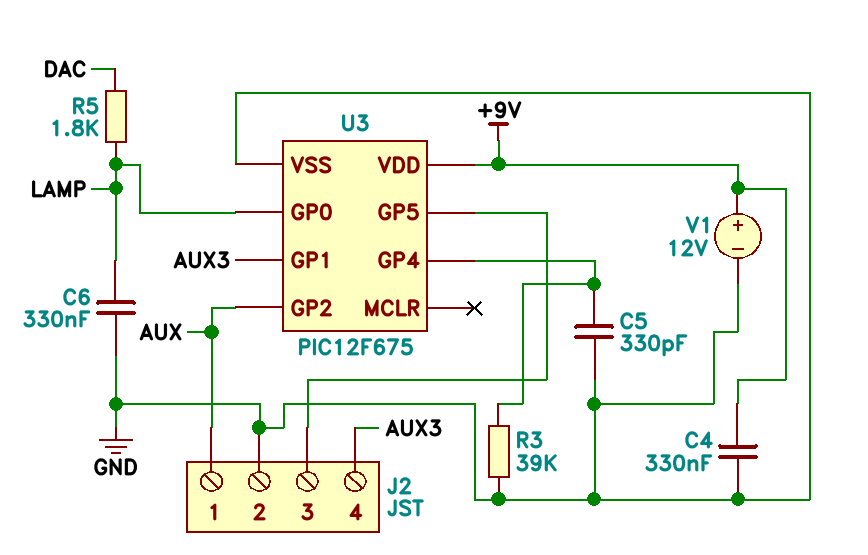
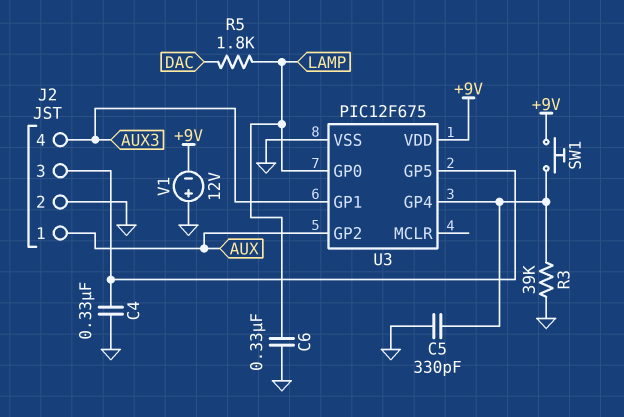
C4: 330nF (+9V, GND) -> 330nF (GND, J2/3)
SW1: none -> button (+9V, U3/GP4)
V1: 12V (plus +9V, minus GND) -> 12V (plus GND, minus +9V)

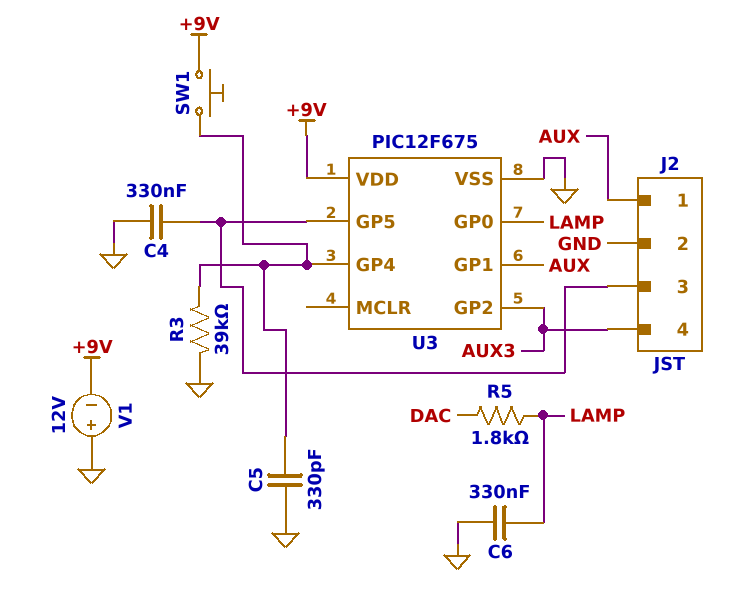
U3 pin GP1: AUX3 -> AUX
U3 pin GP2: AUX -> AUX3

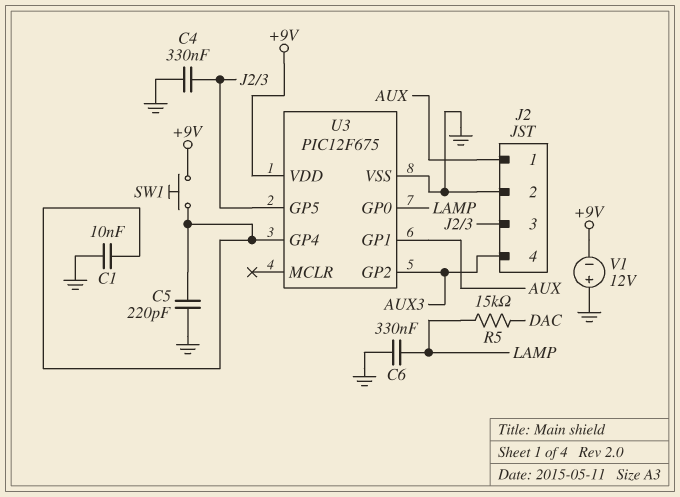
C1: none -> 10nF (GND, U3/GP4)
C5: 330pF (GND, U3/GP4) -> 220pF (GND, U3/GP4)
R3: 39k (GND, U3/GP4) -> none
R5: 1.8k (DAC, LAMP) -> 15k (DAC, LAMP)

